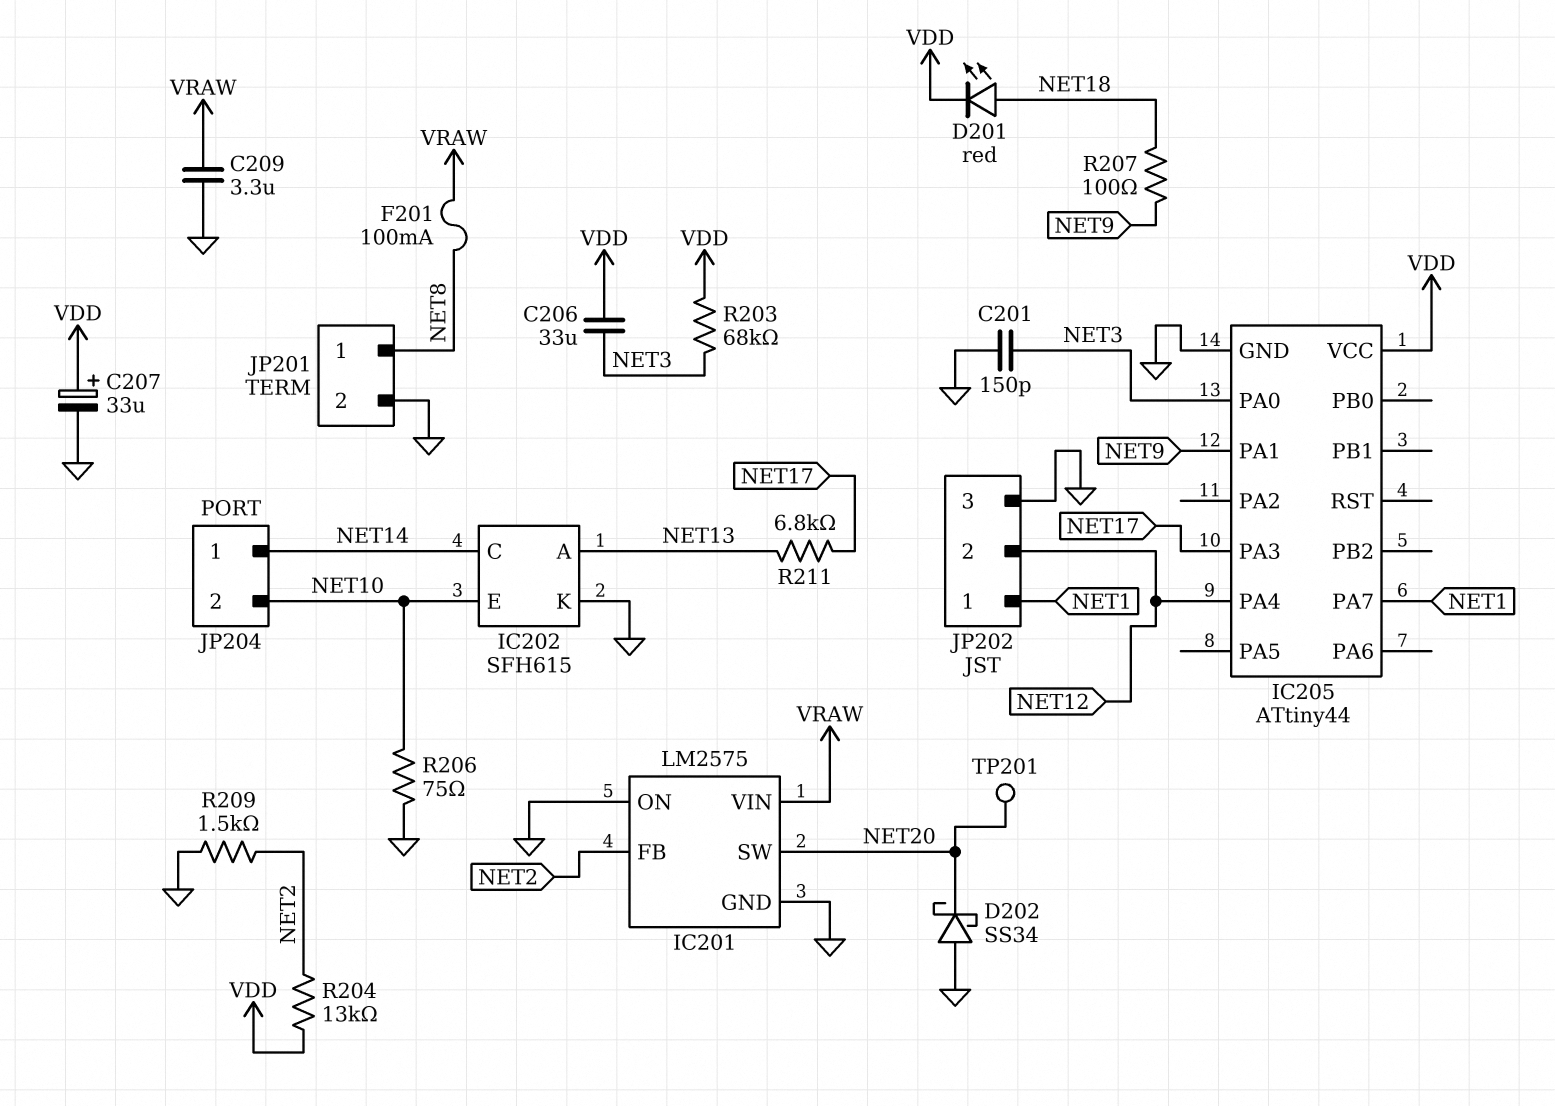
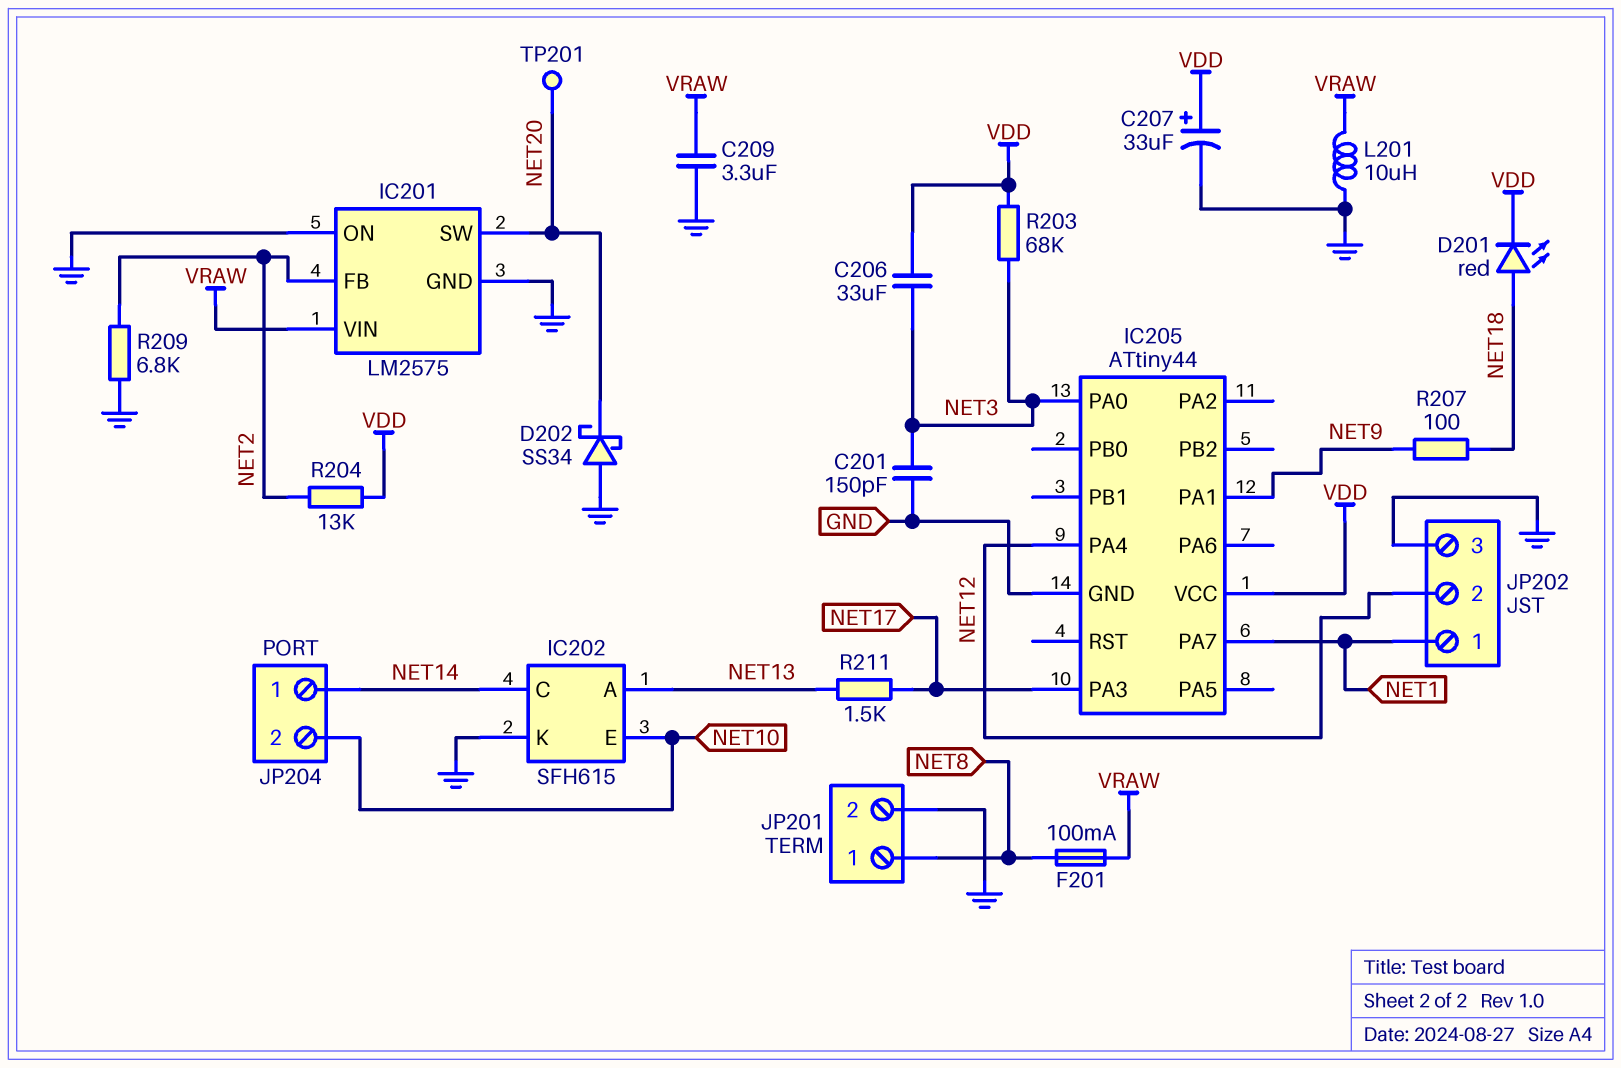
L201: none -> 10uH (GND, VRAW)
R206: 75 (GND, NET10) -> none
R209: 1.5k (GND, NET2) -> 6.8k (GND, NET2)
R211: 6.8k (NET13, NET17) -> 1.5k (NET13, NET17)

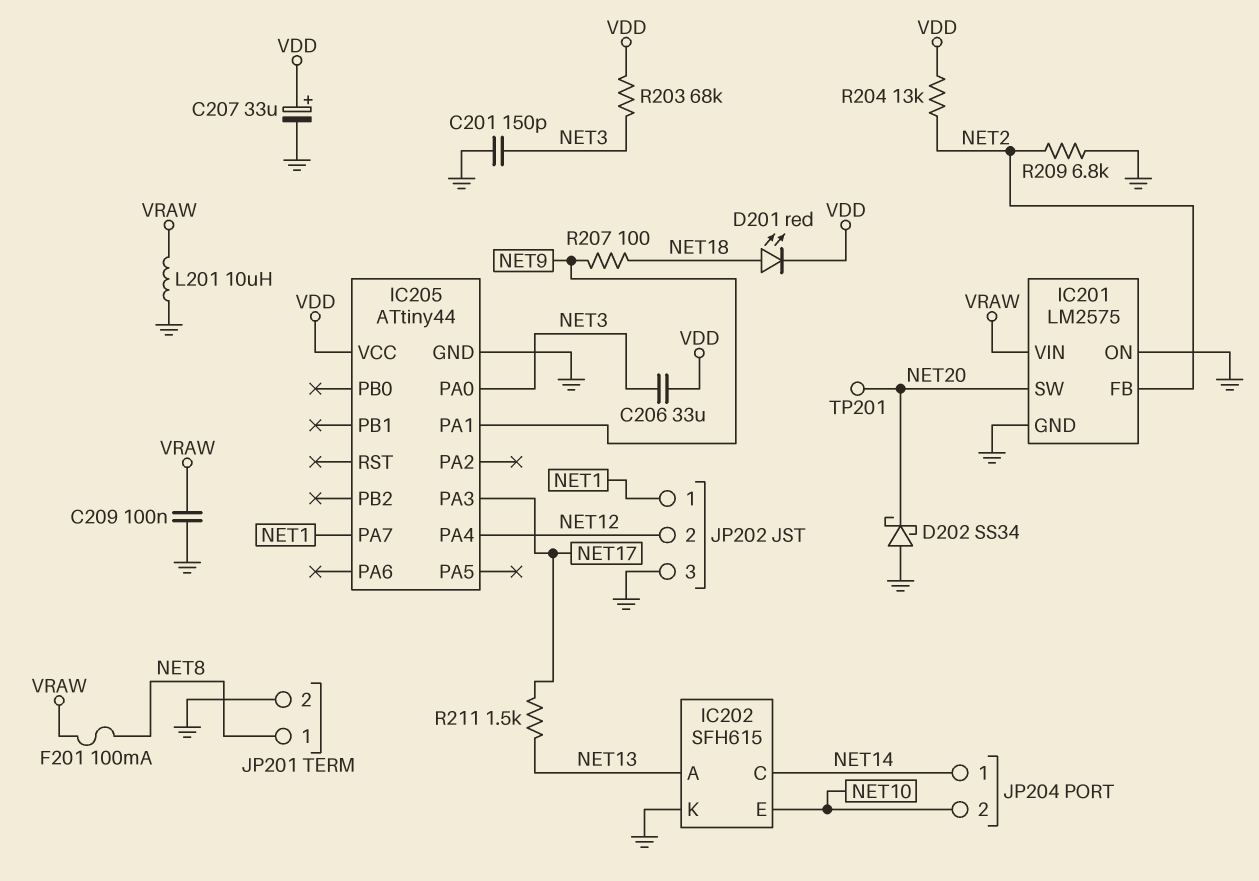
C209: 3.3uF (GND, VRAW) -> 100nF (GND, VRAW)

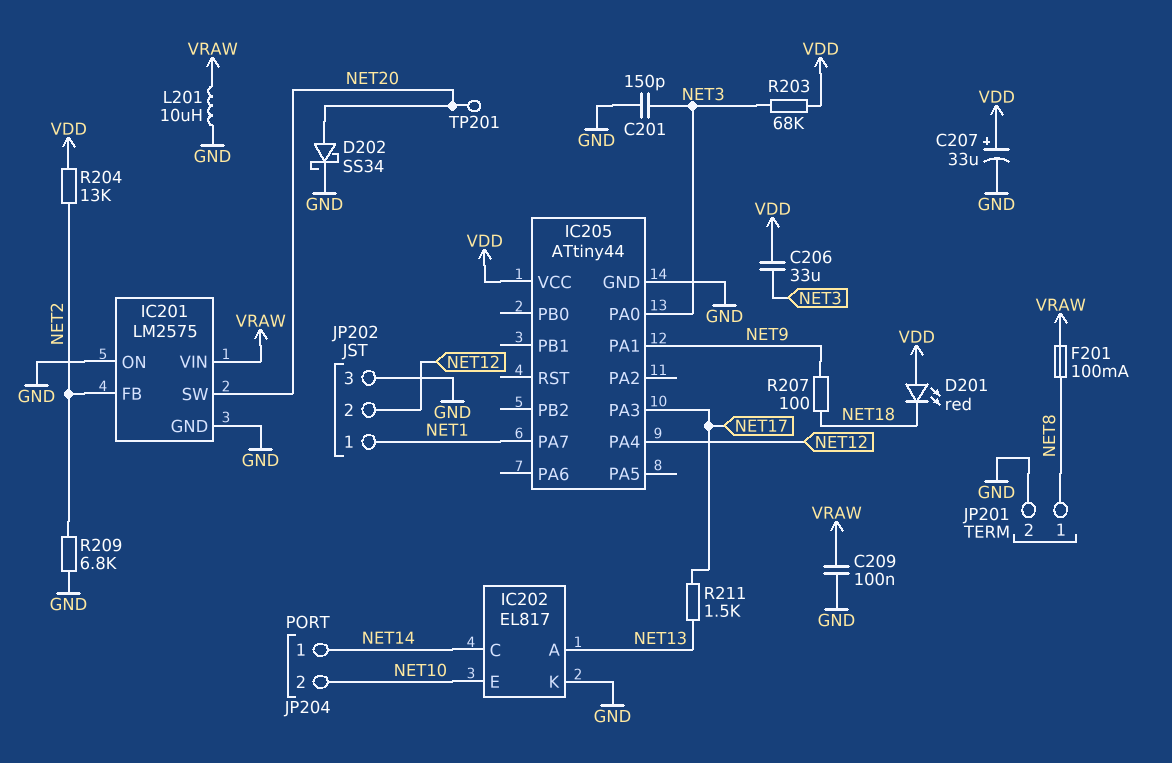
D201: LED red (A NET18, K VDD) -> LED red (A VDD, K NET18)
D202: schottky SS34 (A GND, K NET20) -> schottky SS34 (A NET20, K GND)
IC202: SFH615 -> EL817

